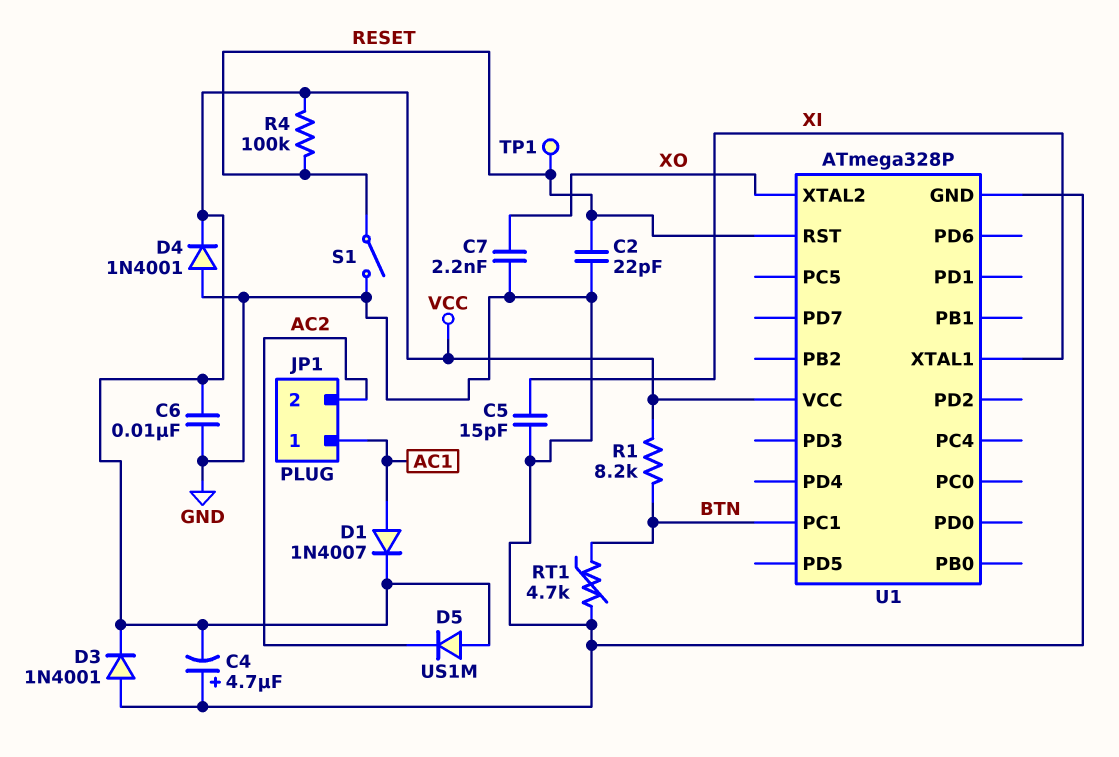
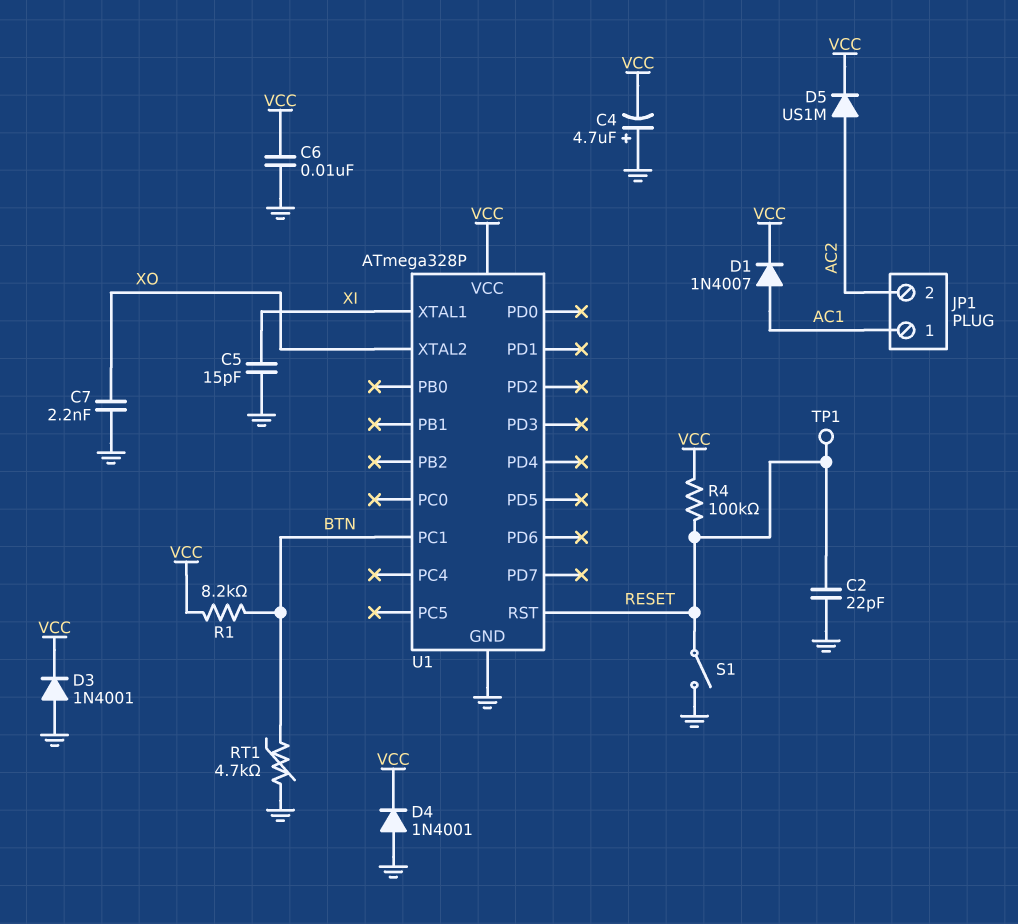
D5: diode US1M (A VCC, K AC2) -> diode US1M (A AC2, K VCC)

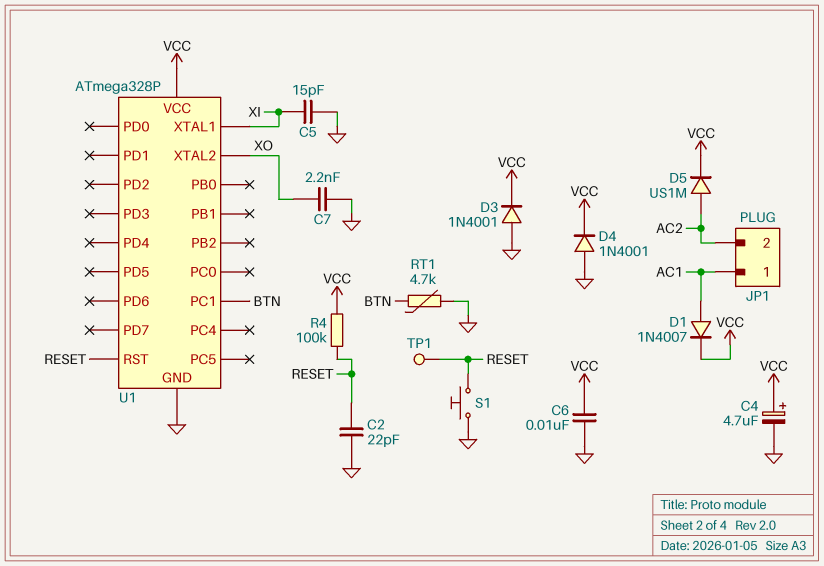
C4: 4.7uF (plus GND, minus VCC) -> 4.7uF (plus VCC, minus GND)
R1: 8.2k (BTN, VCC) -> none
S1: switch (GND, RESET) -> button (GND, RESET)

